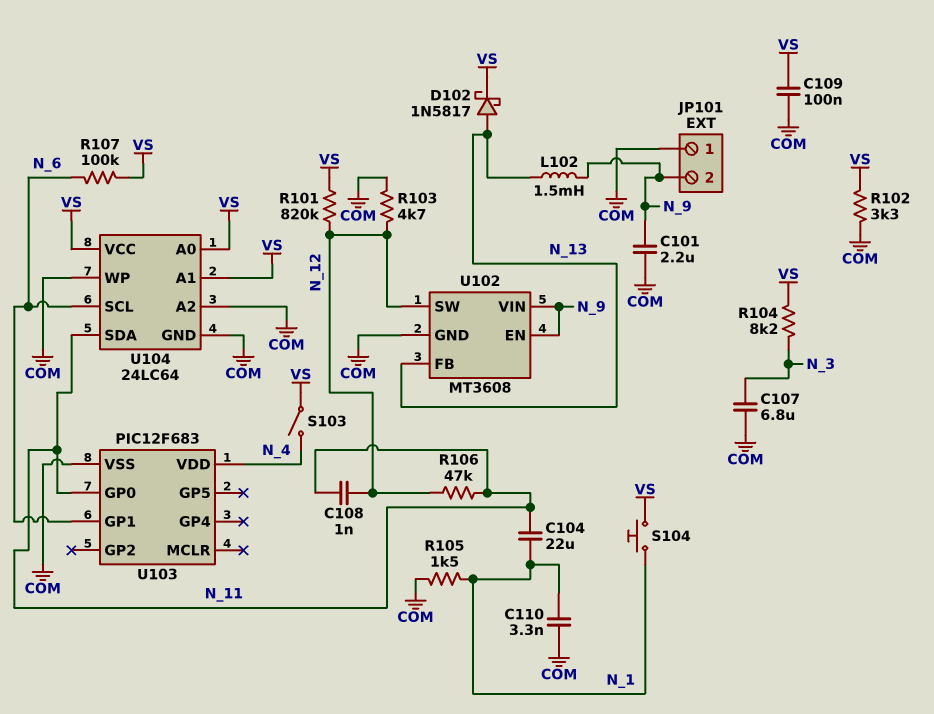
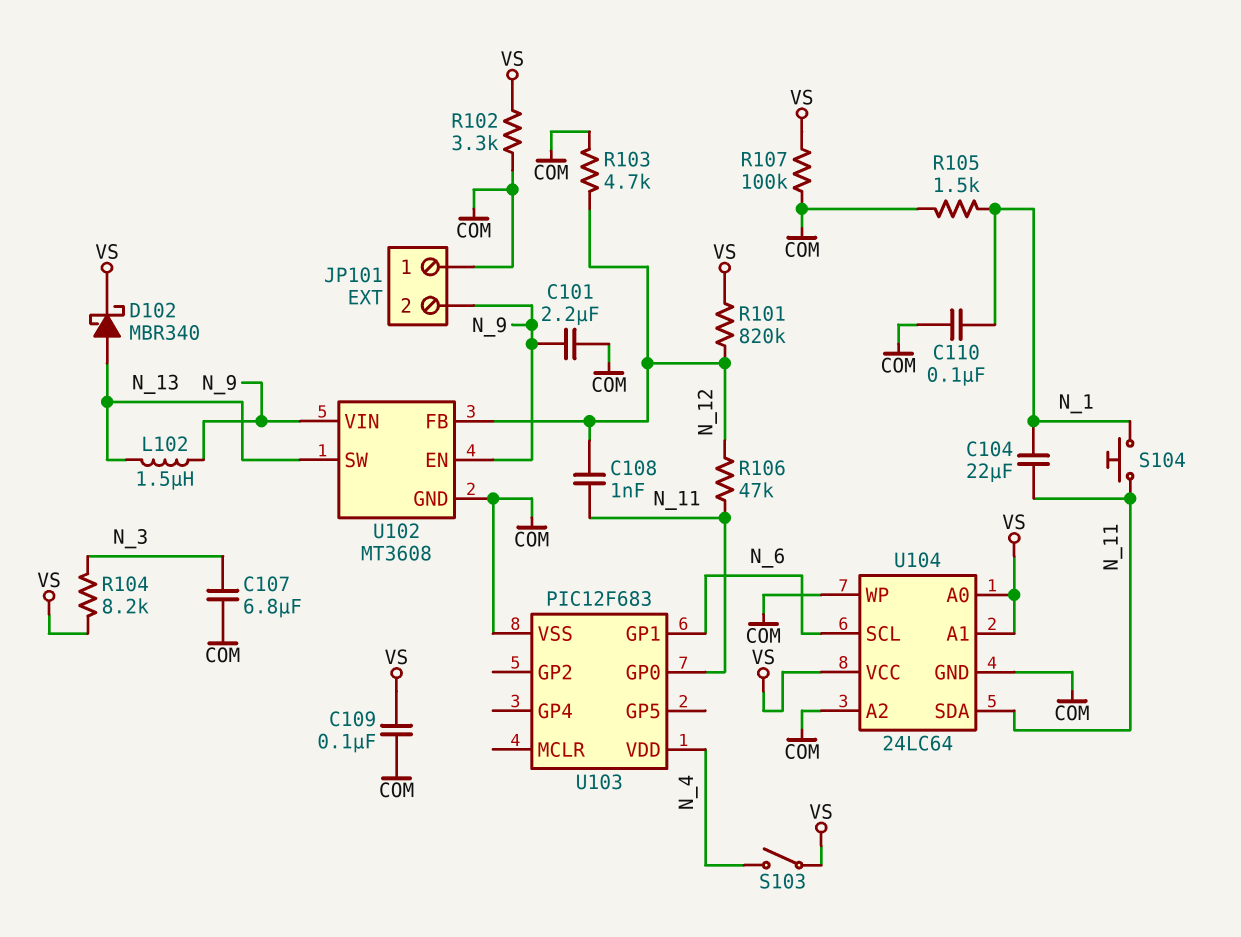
C110: 3.3nF (COM, N_1) -> 100nF (COM, N_1)
D102: schottky 1N5817 (A N_13, K VS) -> schottky MBR340 (A N_13, K VS)
L102: 1.5mH (N_9, N_13) -> 1.5uH (N_9, N_13)
R107: 100k (N_6, VS) -> 100k (COM, VS)
S104: button (N_1, VS) -> button (N_1, N_11)
U102 pin FB: N_13 -> N_12
U102 pin SW: N_12 -> N_13

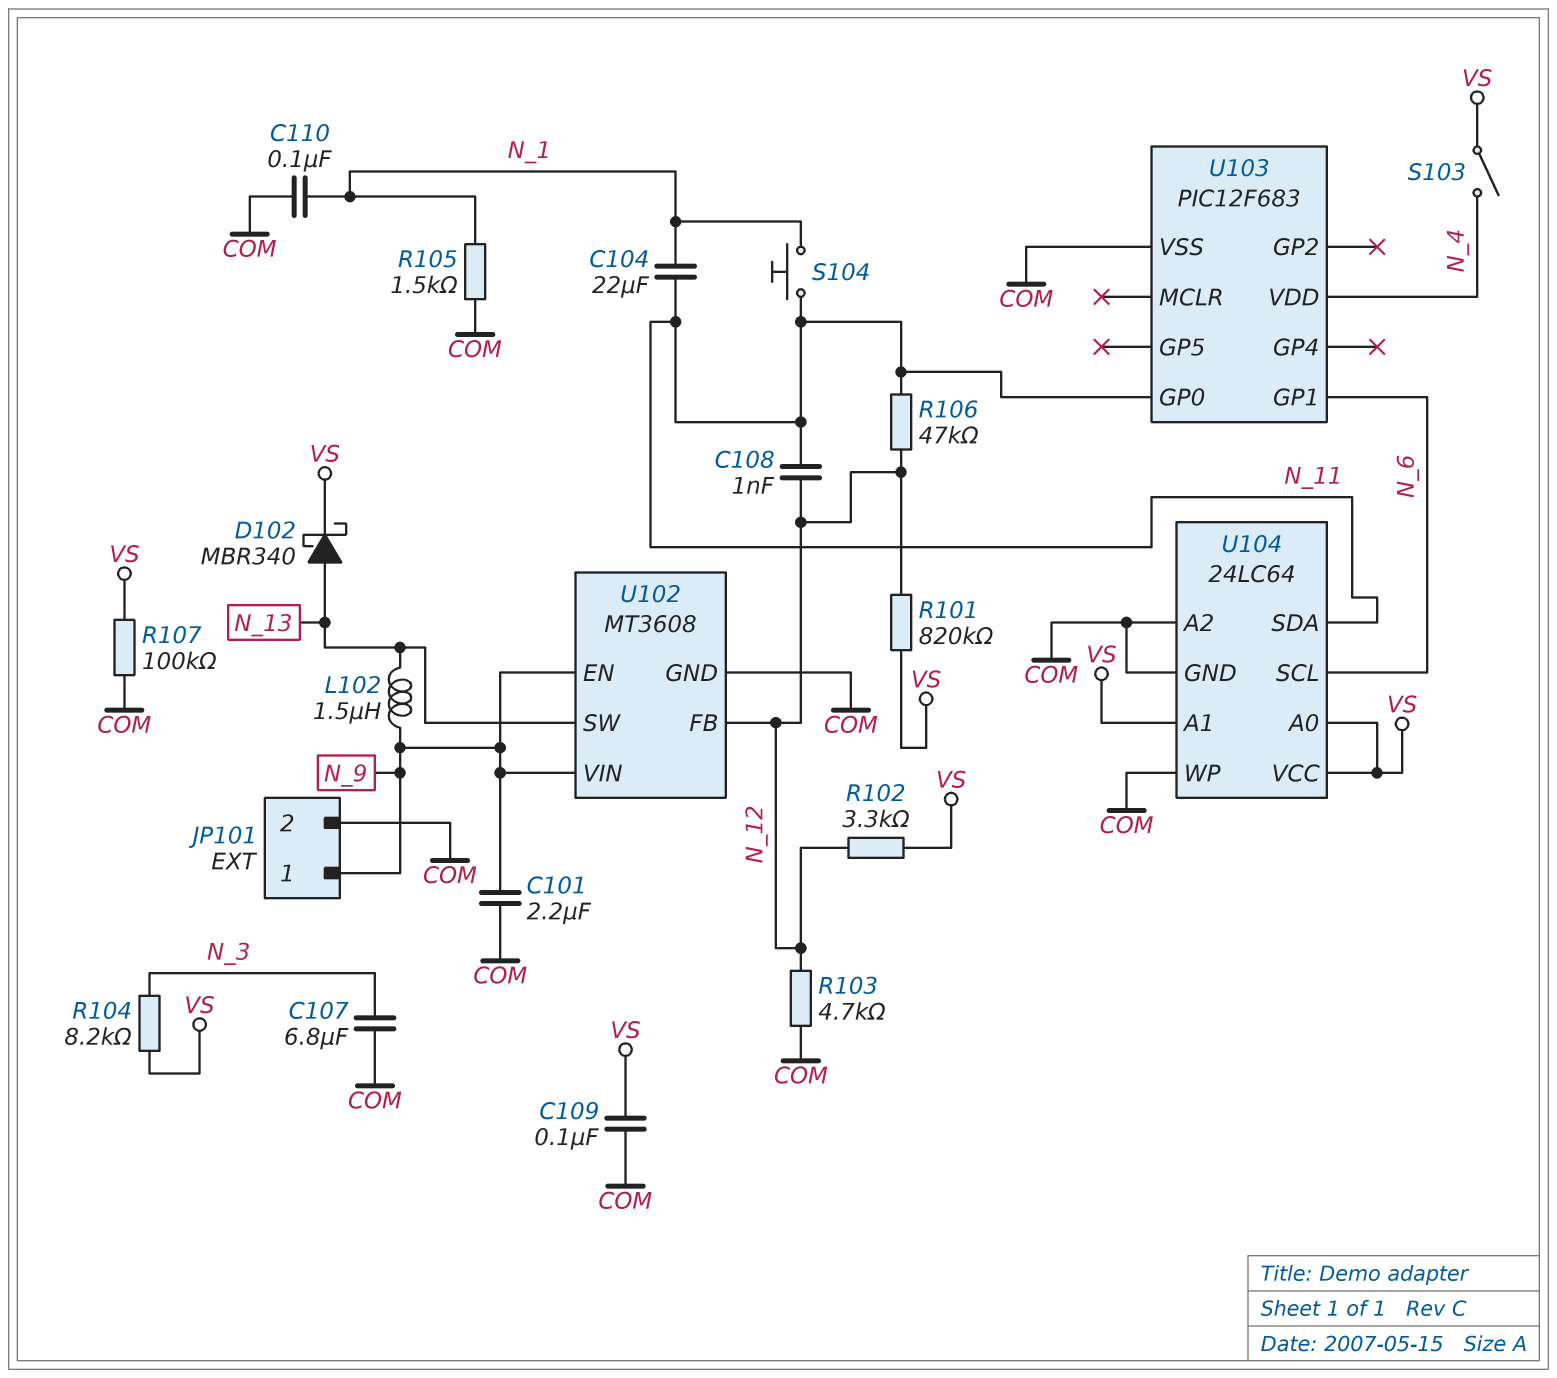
JP101 pin 1: COM -> N_9
JP101 pin 2: N_9 -> COM
R102: 3.3k (COM, VS) -> 3.3k (N_12, VS)

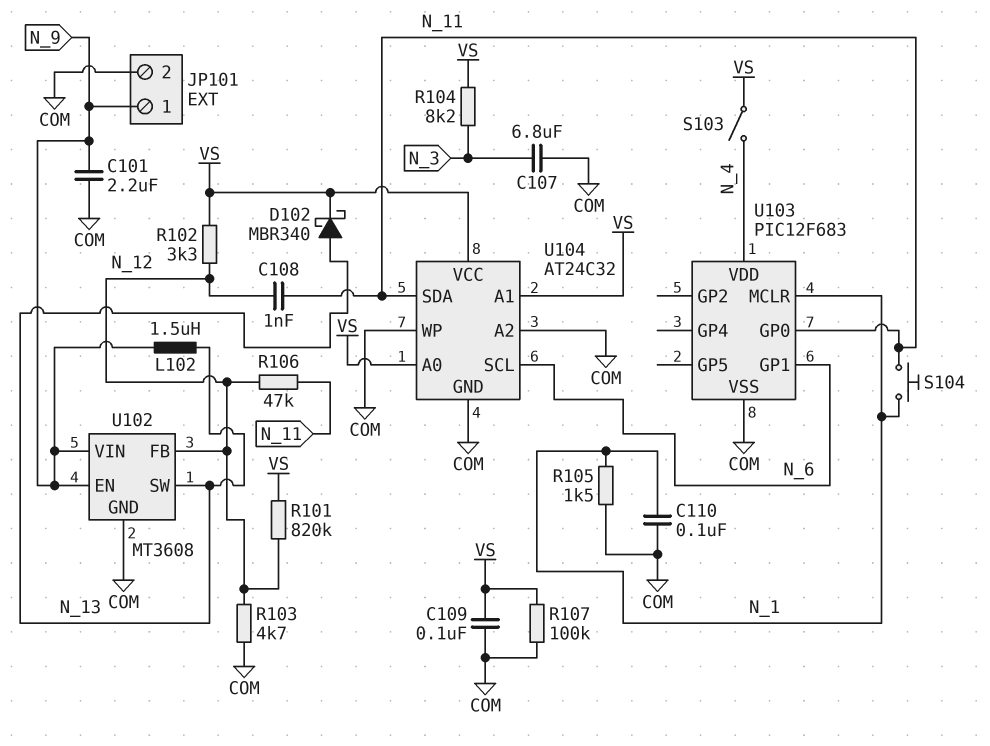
C104: 22uF (N_1, N_11) -> none
U103 pin MCLR: none -> N_1
U104: 24LC64 -> AT24C32

